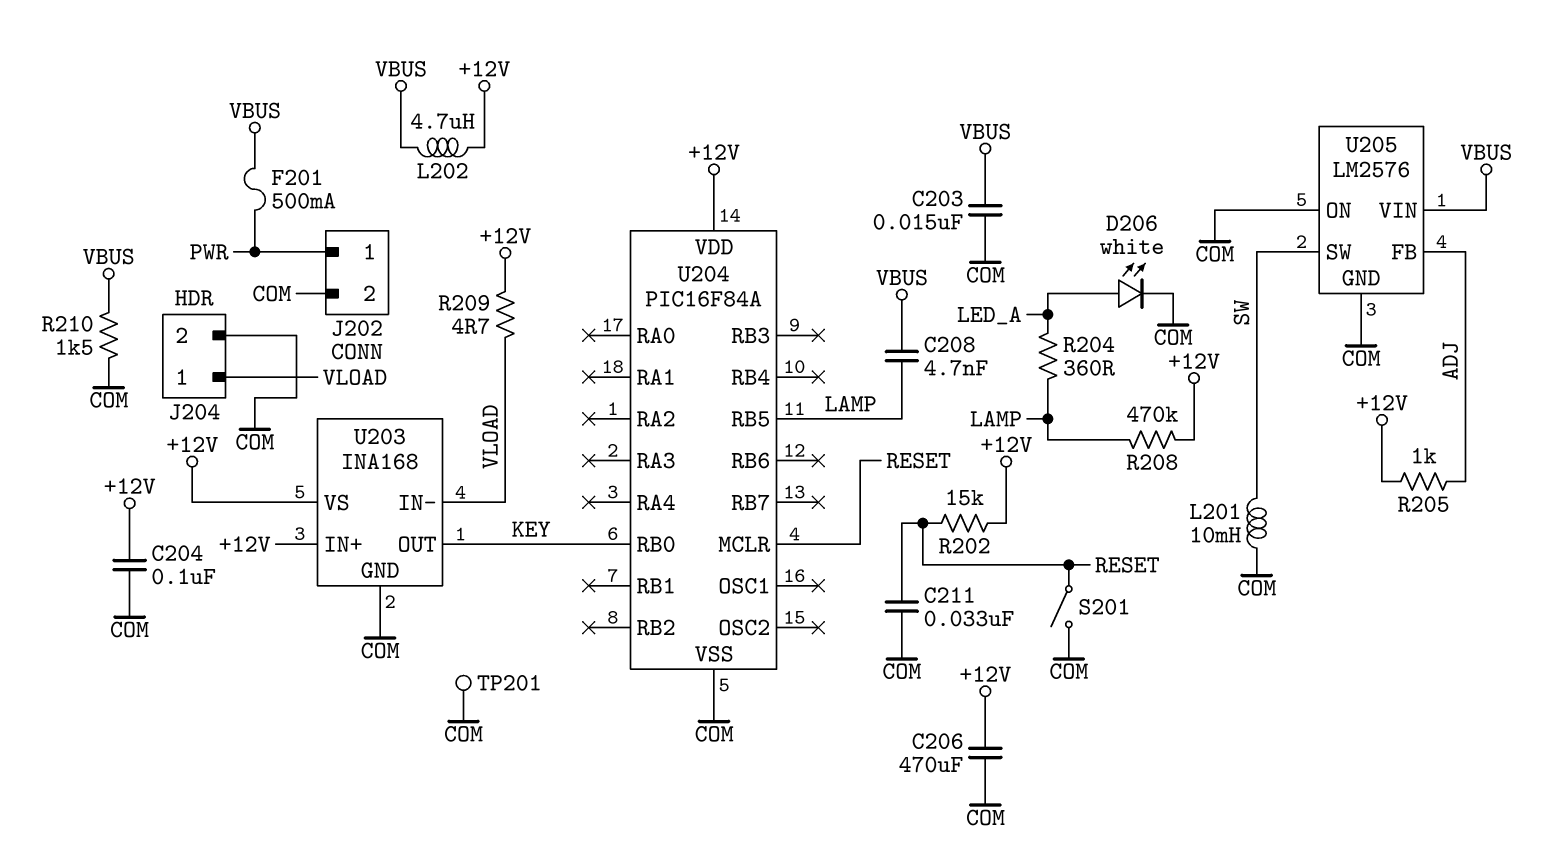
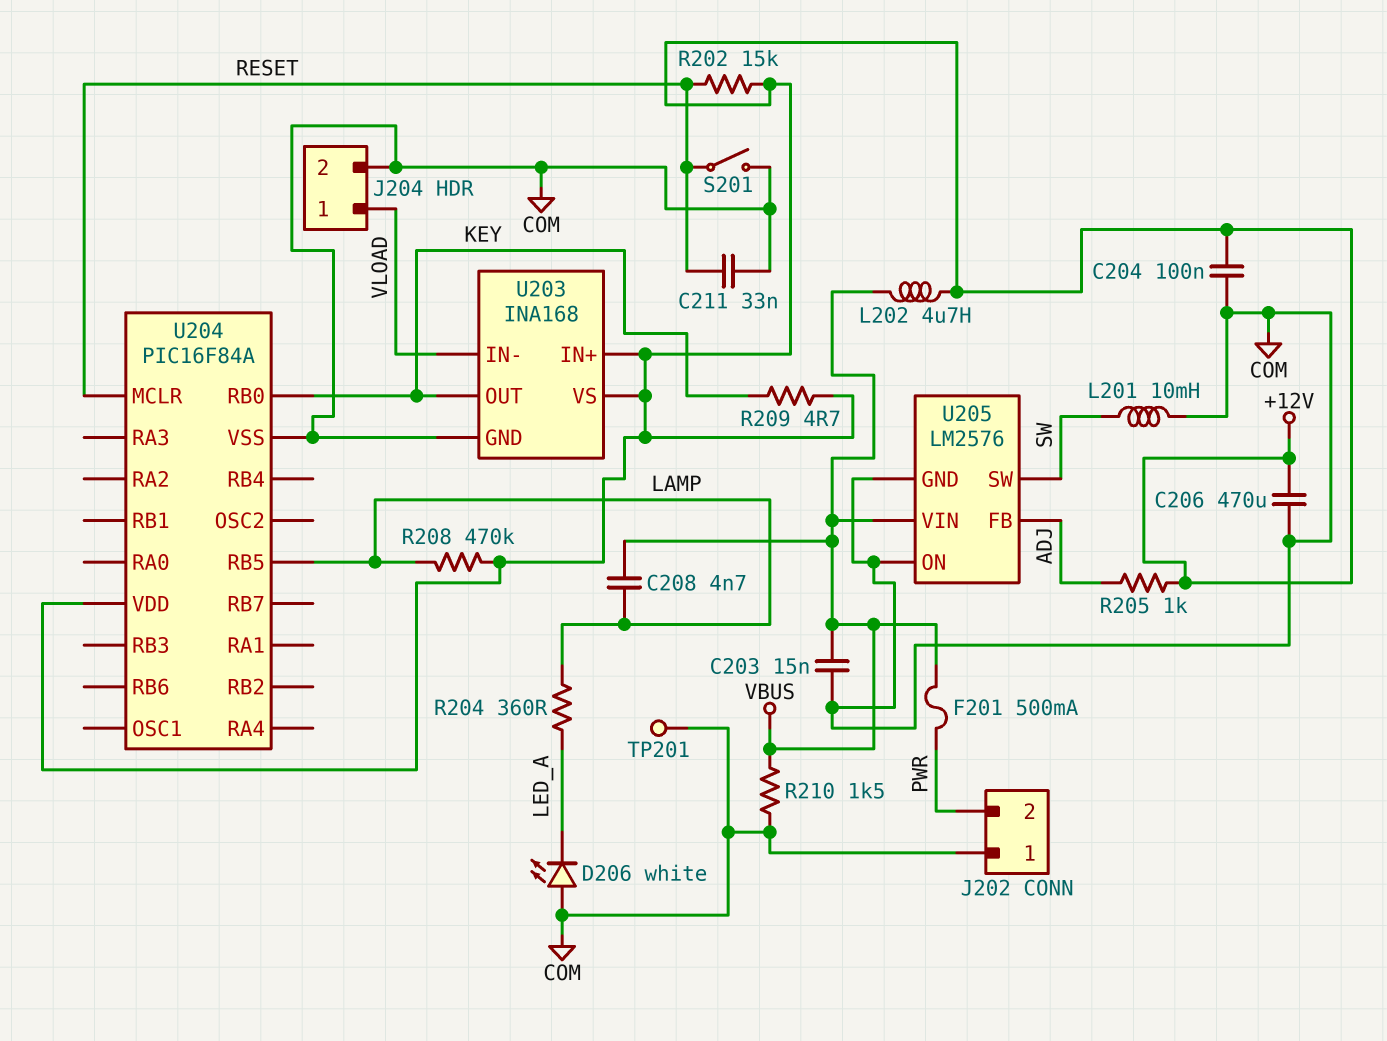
D206: LED white (A LED_A, K COM) -> LED white (A COM, K LED_A)
J202 pin 1: PWR -> COM
J202 pin 2: COM -> PWR
R209: 4.7 (+12V, VLOAD) -> 4.7 (+12V, KEY)

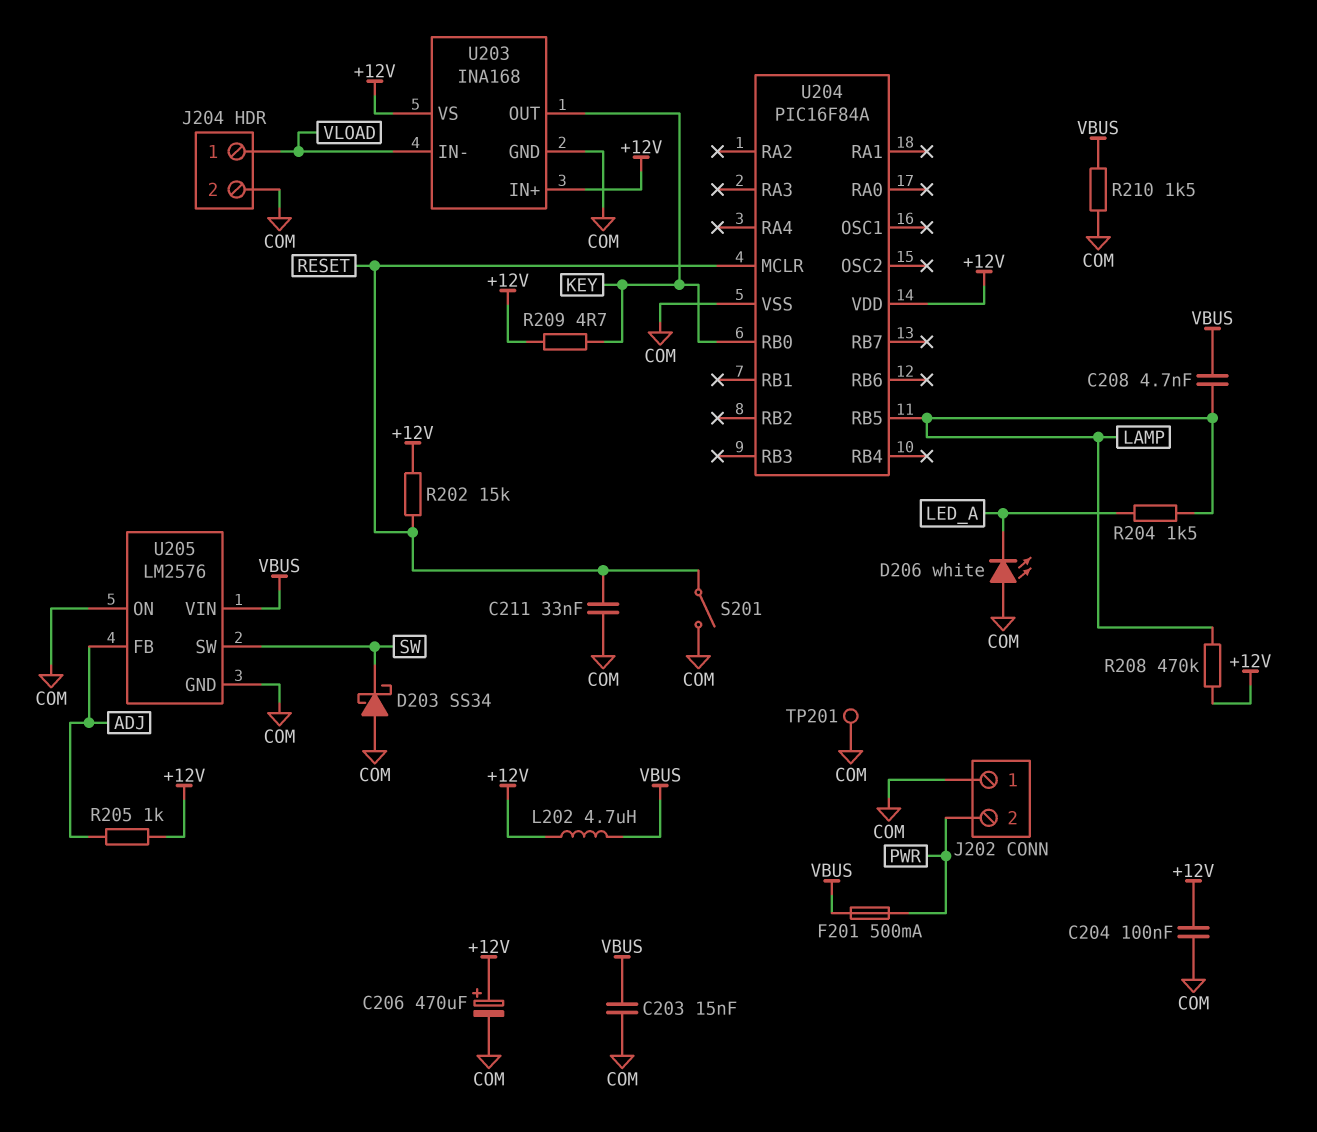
C206: 470uF (+12V, COM) -> 470uF (plus +12V, minus COM)
D203: none -> schottky SS34 (A COM, K SW)
L201: 10mH (COM, SW) -> none
R204: 360 (LAMP, LED_A) -> 1.5k (LAMP, LED_A)

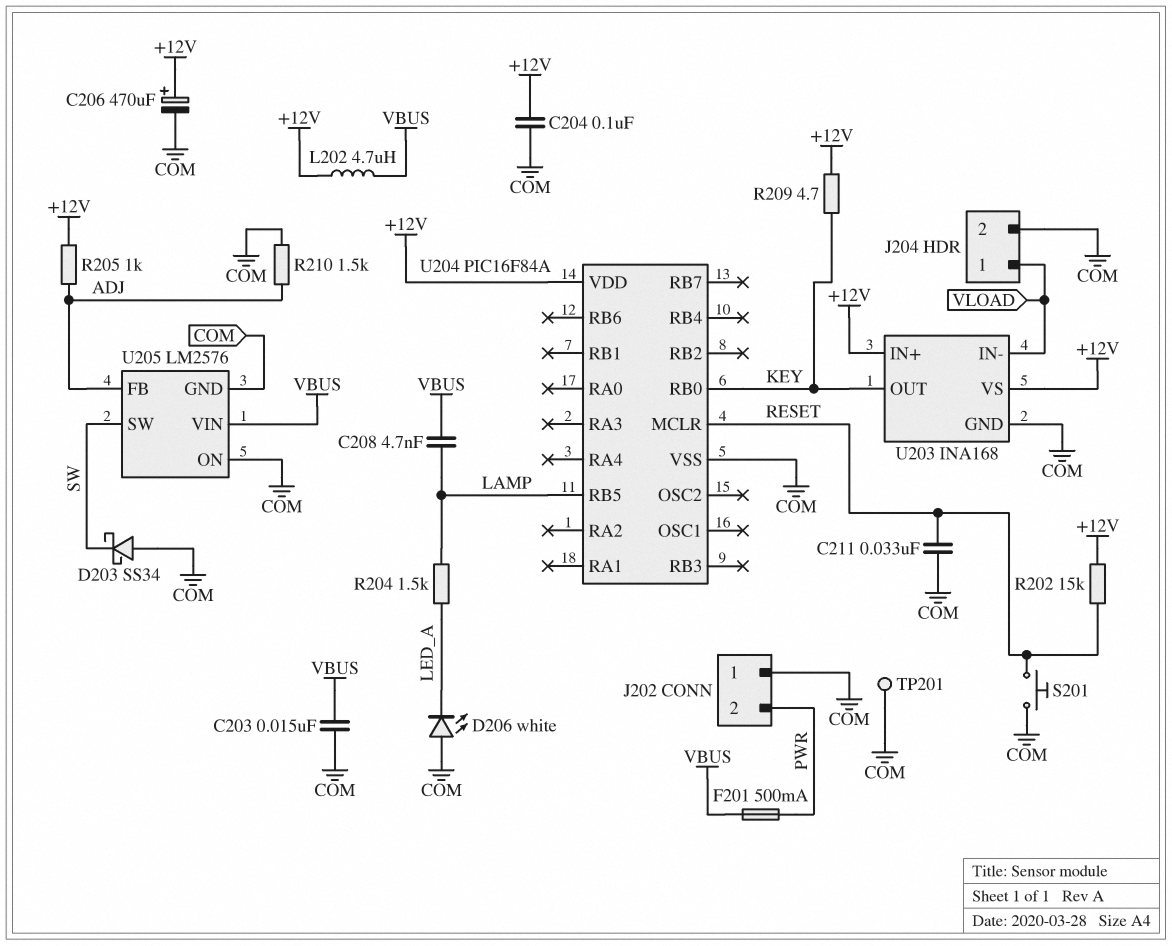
R208: 470k (+12V, LAMP) -> none
R210: 1.5k (COM, VBUS) -> 1.5k (ADJ, COM)
S201: switch (COM, RESET) -> button (COM, RESET)

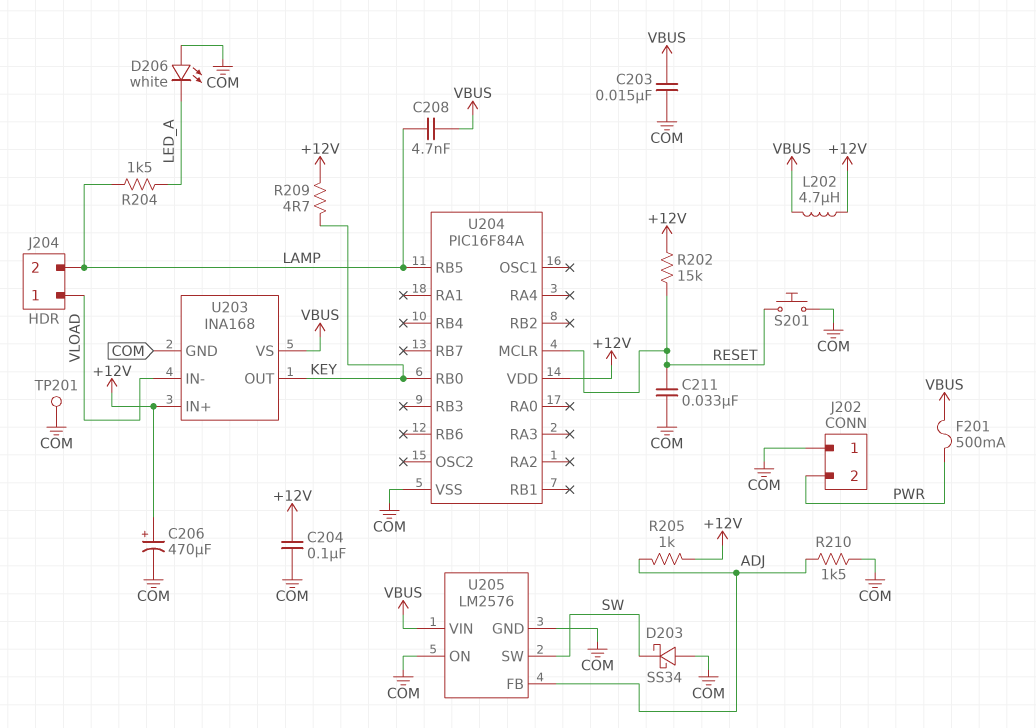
J204 pin 2: COM -> LAMP
U203 pin VS: +12V -> VBUS

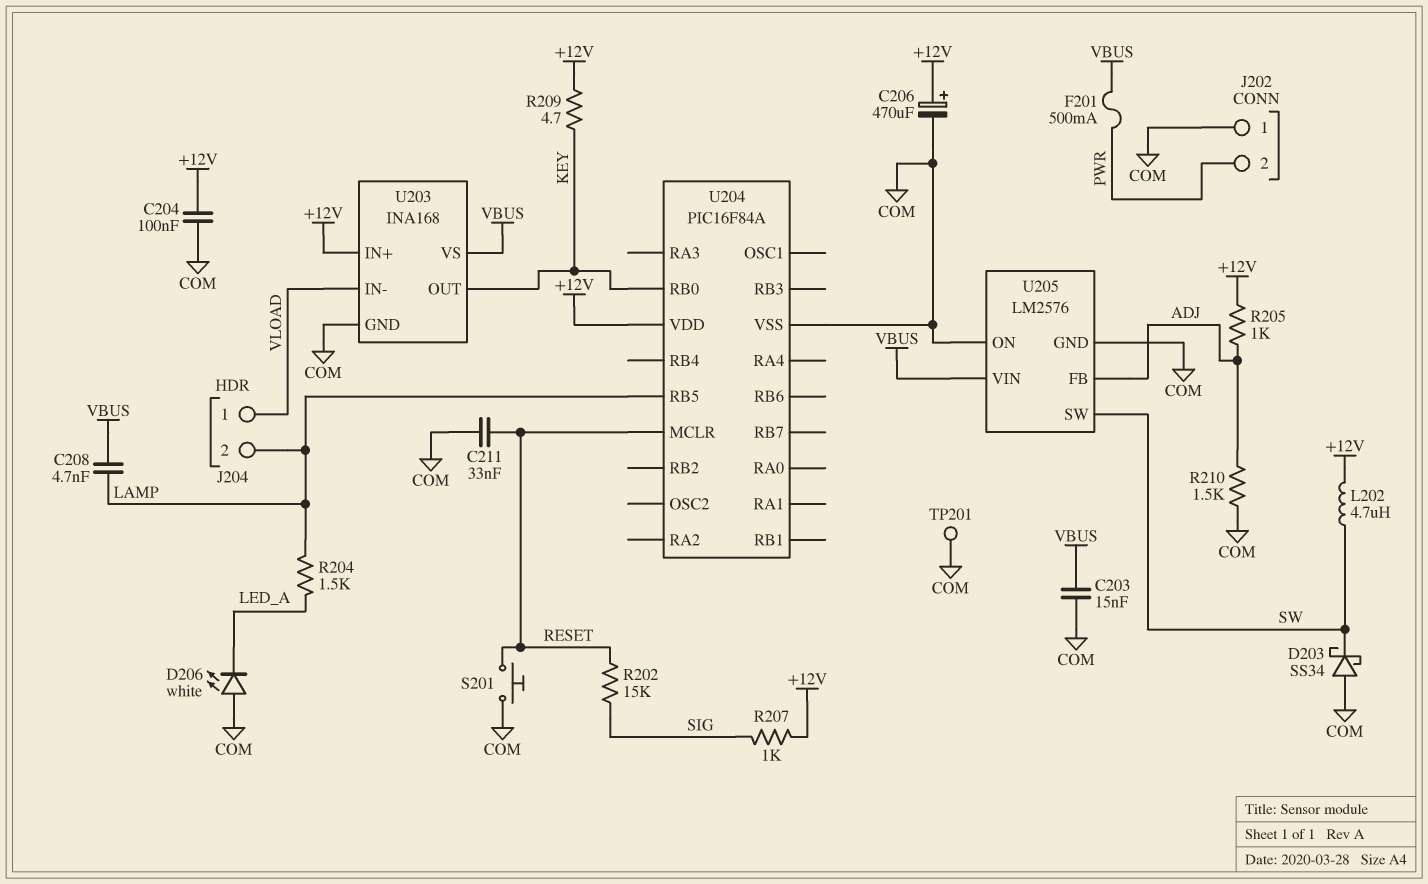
L202: 4.7uH (+12V, VBUS) -> 4.7uH (+12V, SW)
R202: 15k (+12V, RESET) -> 15k (RESET, SIG)
R207: none -> 1k (+12V, SIG)

